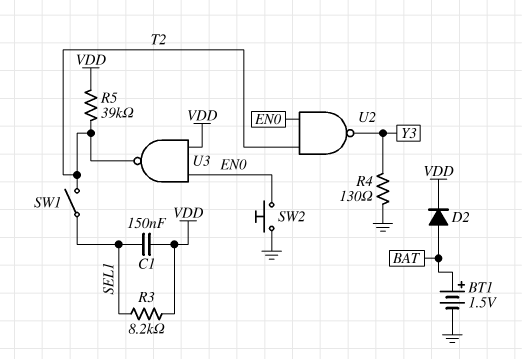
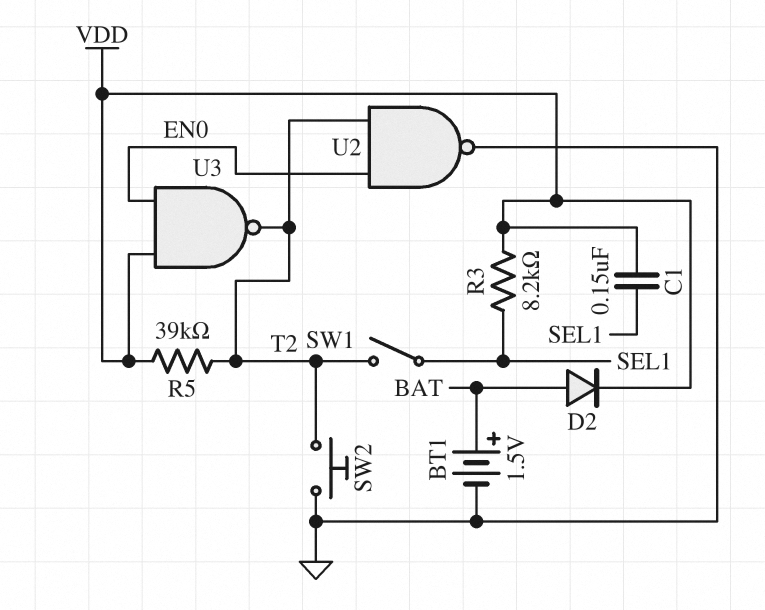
R4: 130 (GND, Y3) -> none
SW2: button (EN0, GND) -> button (GND, T2)
U2: NAND (in EN0, in T2, out Y3) -> NAND (in EN0, in T2, out GND)

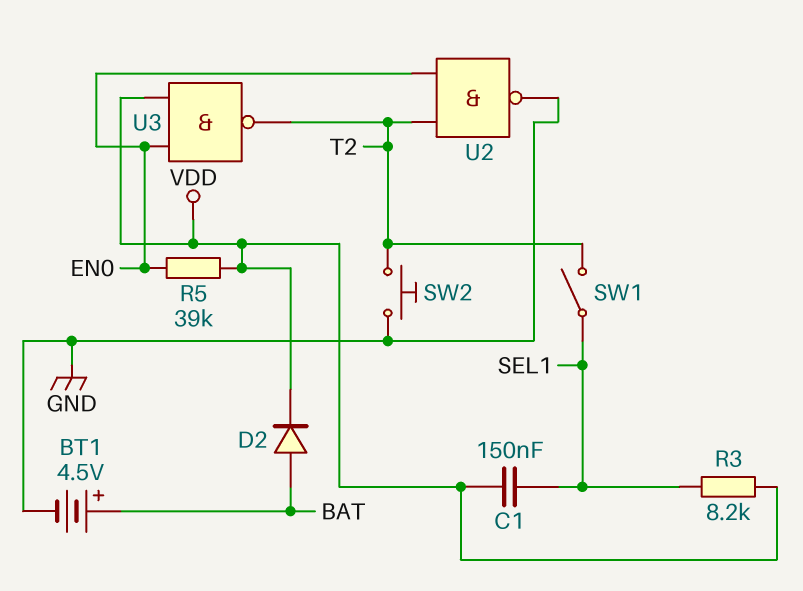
BT1: 1.5V (plus BAT, minus GND) -> 4.5V (plus BAT, minus GND)
R5: 39k (T2, VDD) -> 39k (EN0, VDD)

